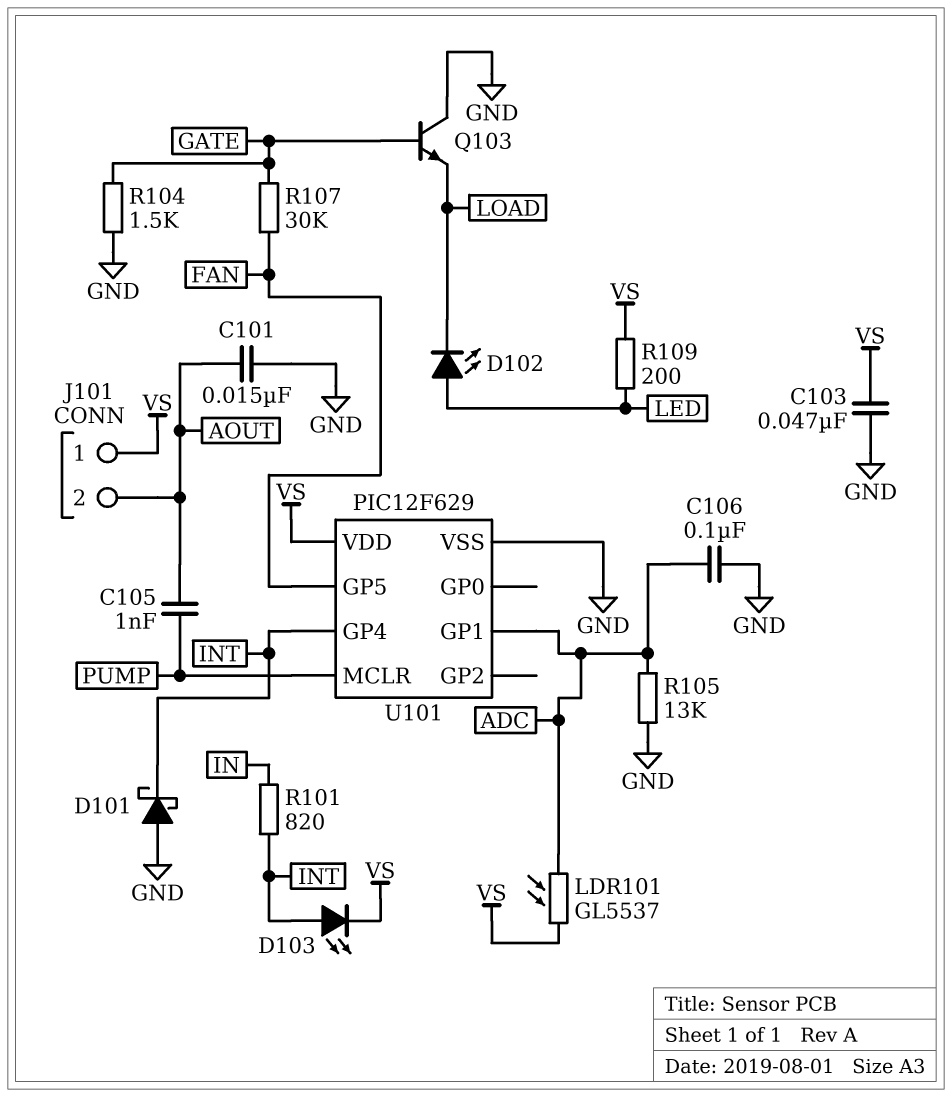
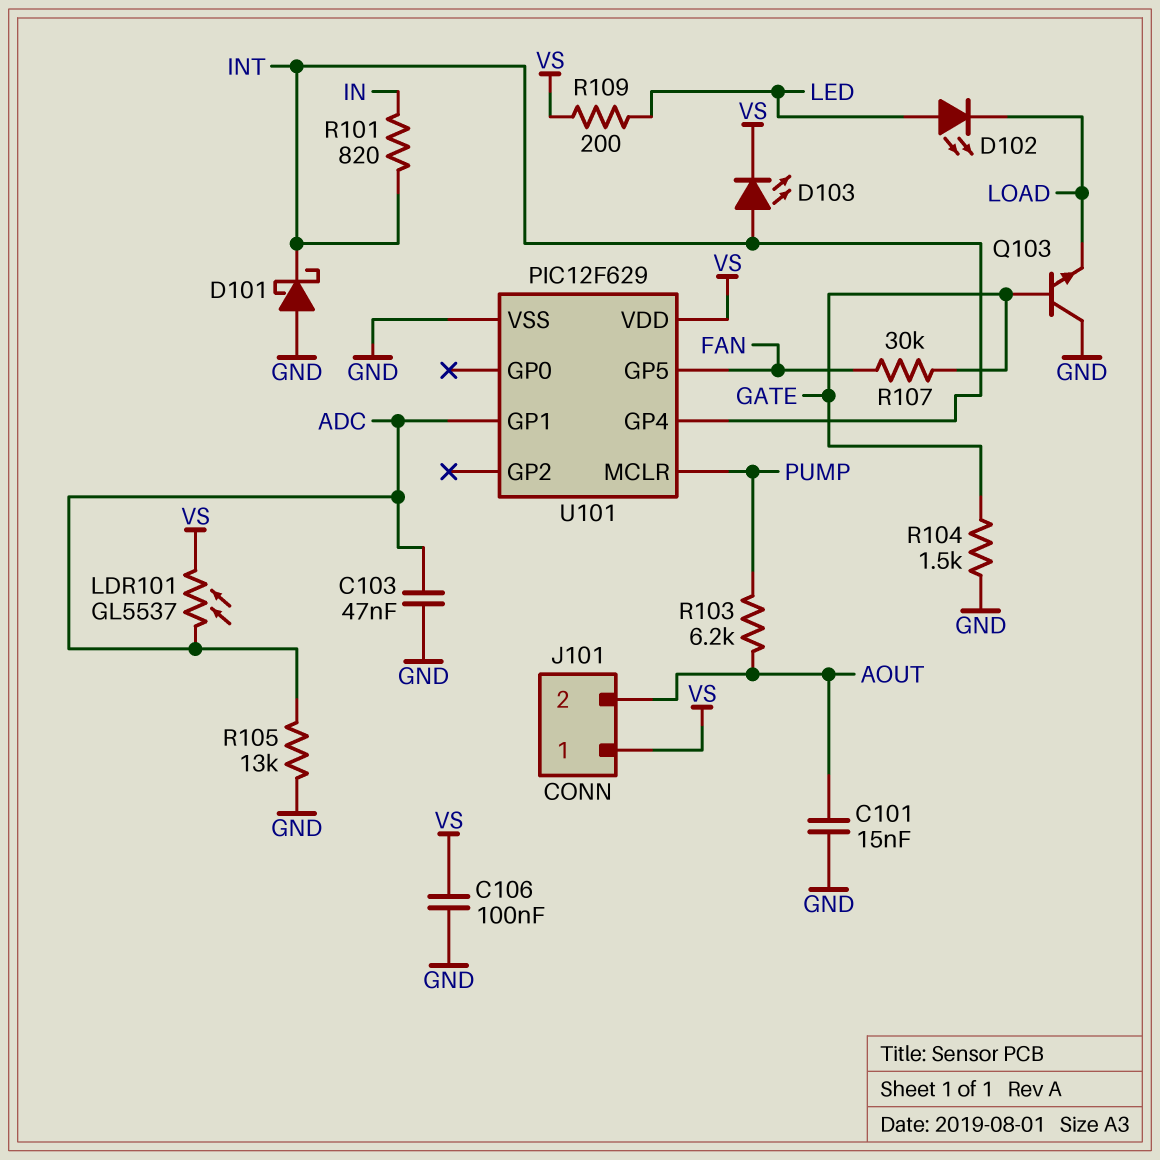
C103: 47nF (GND, VS) -> 47nF (ADC, GND)
C105: 1nF (AOUT, PUMP) -> none
C106: 100nF (ADC, GND) -> 100nF (GND, VS)
R103: none -> 6.2k (AOUT, PUMP)

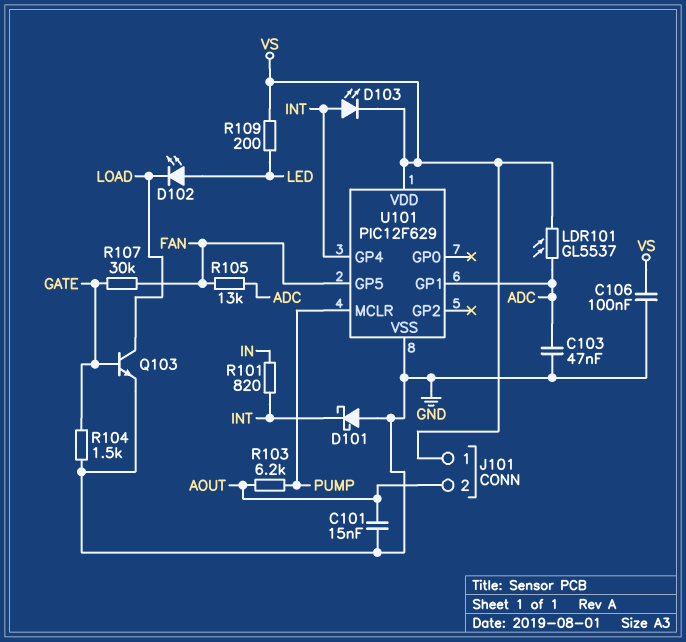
Q103: NPN (B GATE, C GND, E LOAD) -> NPN (B GATE, C LOAD, E GND)
R105: 13k (ADC, GND) -> 13k (ADC, FAN)

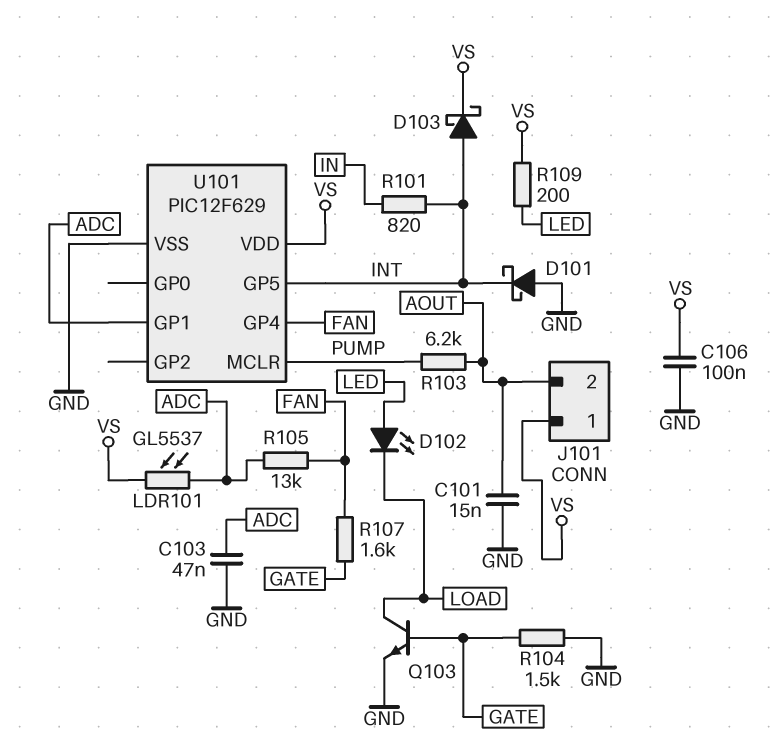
D103: LED (A INT, K VS) -> schottky (A INT, K VS)
R107: 30k (FAN, GATE) -> 1.6k (FAN, GATE)
U101 pin GP4: INT -> FAN
U101 pin GP5: FAN -> INT

